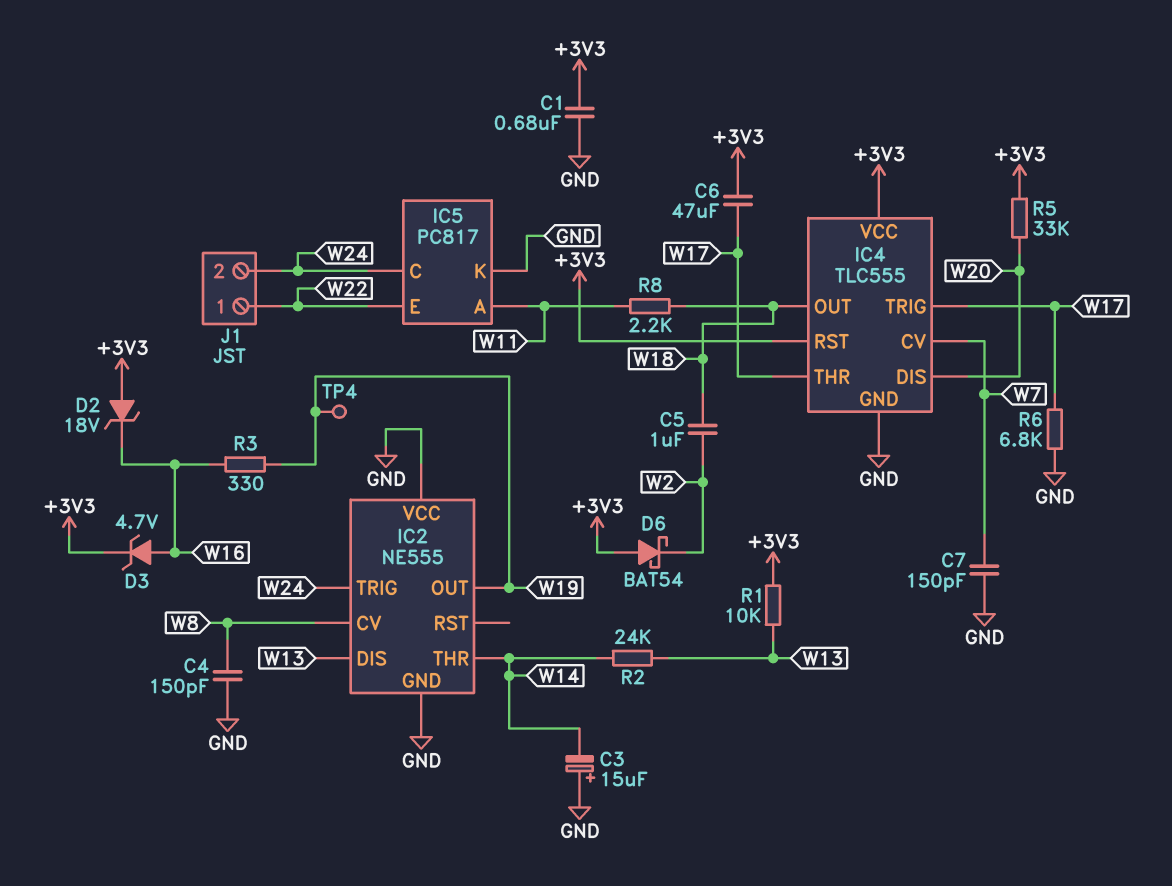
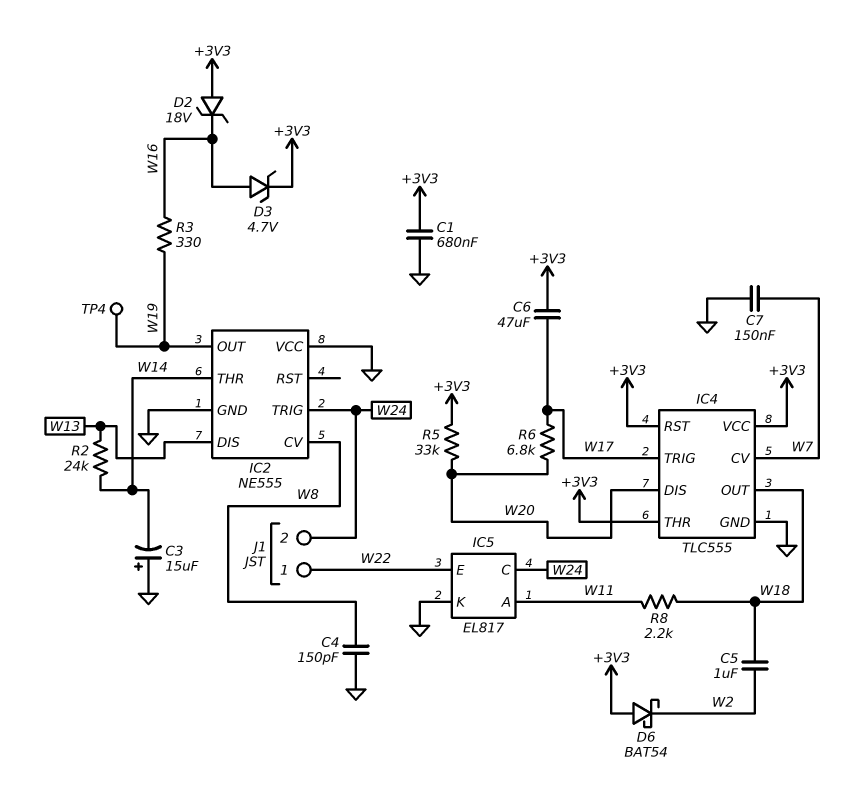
C7: 150pF (GND, W7) -> 150nF (GND, W7)
IC4 pin THR: W17 -> +3V3
IC5: PC817 -> EL817
R1: 10k (+3V3, W13) -> none
R6: 6.8k (GND, W17) -> 6.8k (W17, W20)

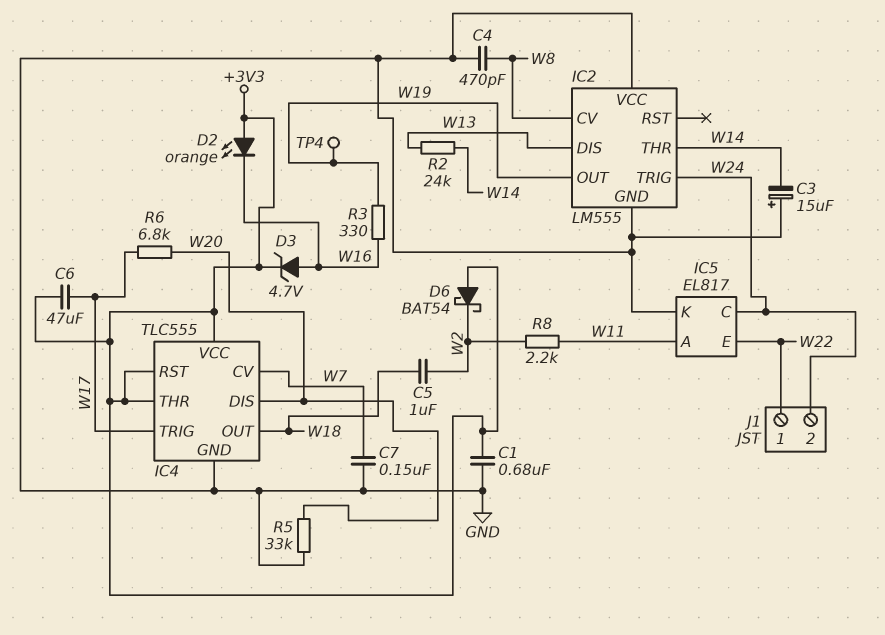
C4: 150pF (GND, W8) -> 470pF (GND, W8)
D2: zener 18V (A +3V3, K W16) -> LED orange (A +3V3, K W16)
IC2: NE555 -> LM555
R5: 33k (+3V3, W20) -> 33k (GND, W20)
R8: 2.2k (W11, W18) -> 2.2k (W2, W11)

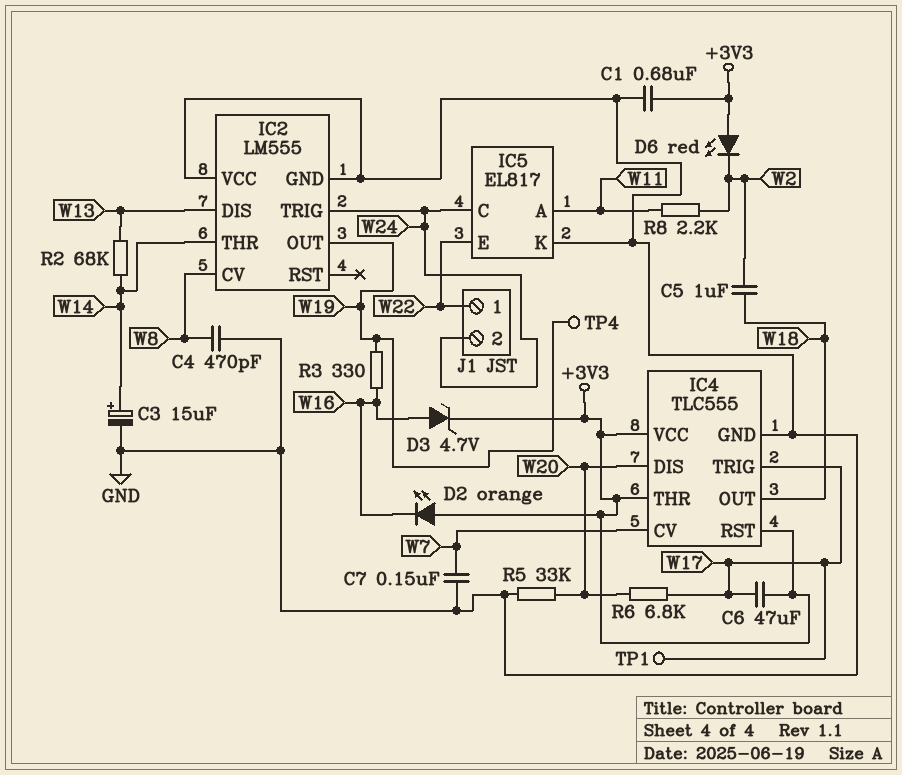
C3: 15uF (plus GND, minus W14) -> 15uF (plus W14, minus GND)
D6: schottky BAT54 (A +3V3, K W2) -> LED red (A +3V3, K W2)
R2: 24k (W13, W14) -> 68k (W13, W14)
TP1: none -> test point (W17)

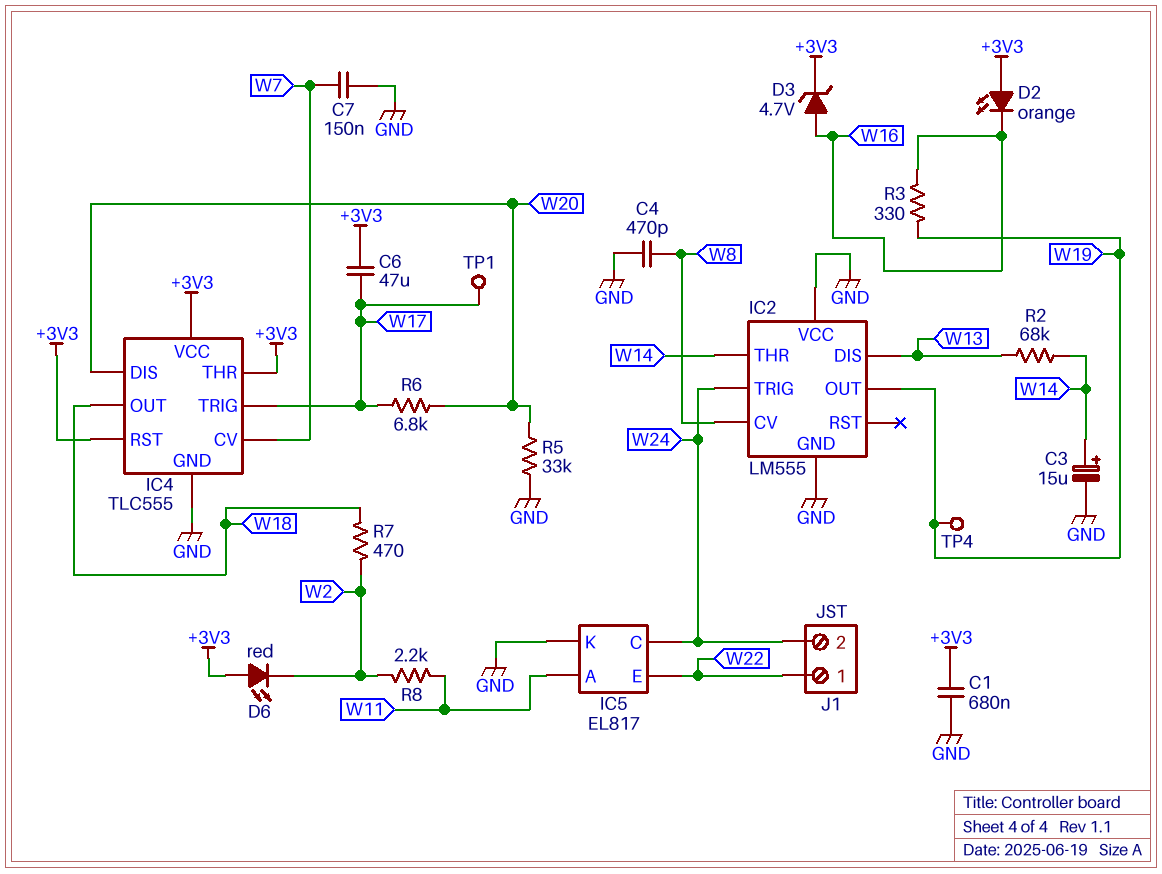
C5: 1uF (W2, W18) -> none
R7: none -> 470 (W2, W18)

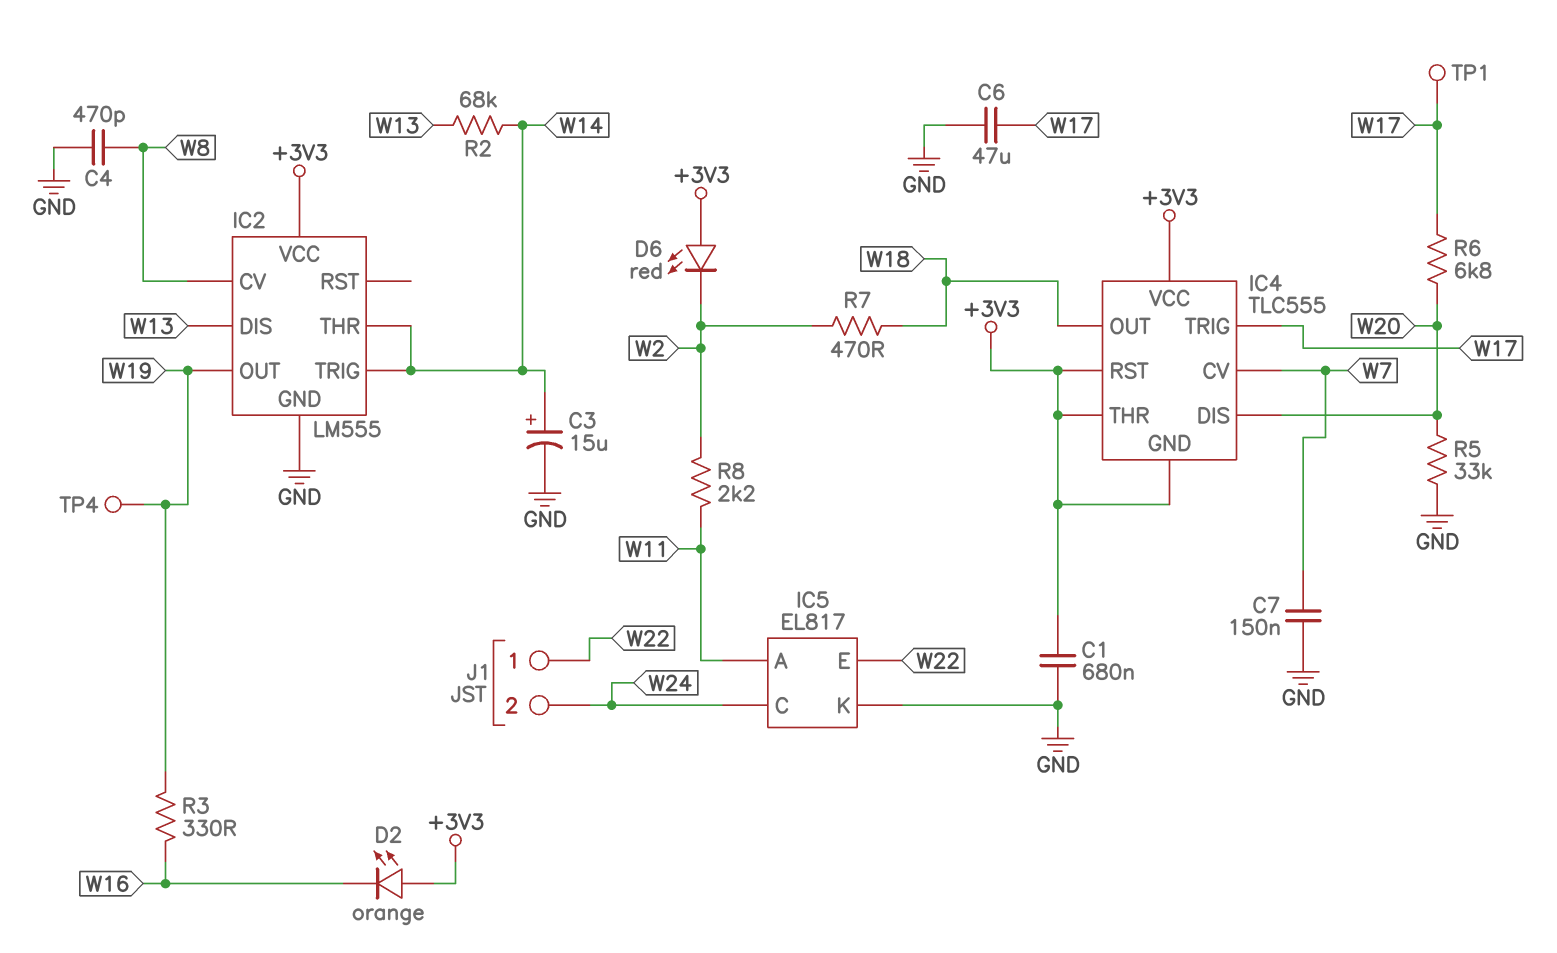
C6: 47uF (+3V3, W17) -> 47uF (GND, W17)
D3: zener 4.7V (A W16, K +3V3) -> none
IC2 pin TRIG: W24 -> W14
IC2 pin VCC: GND -> +3V3
IC4 pin GND: GND -> +3V3

